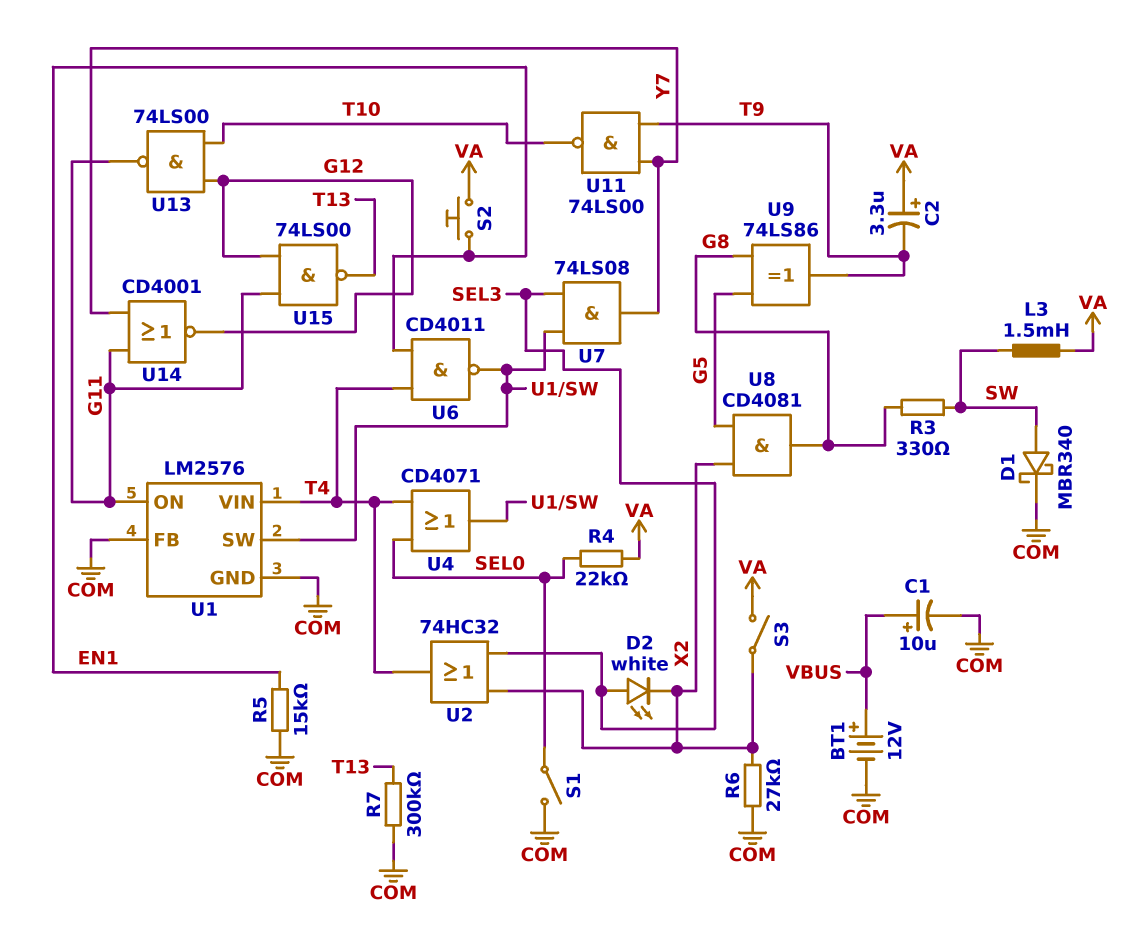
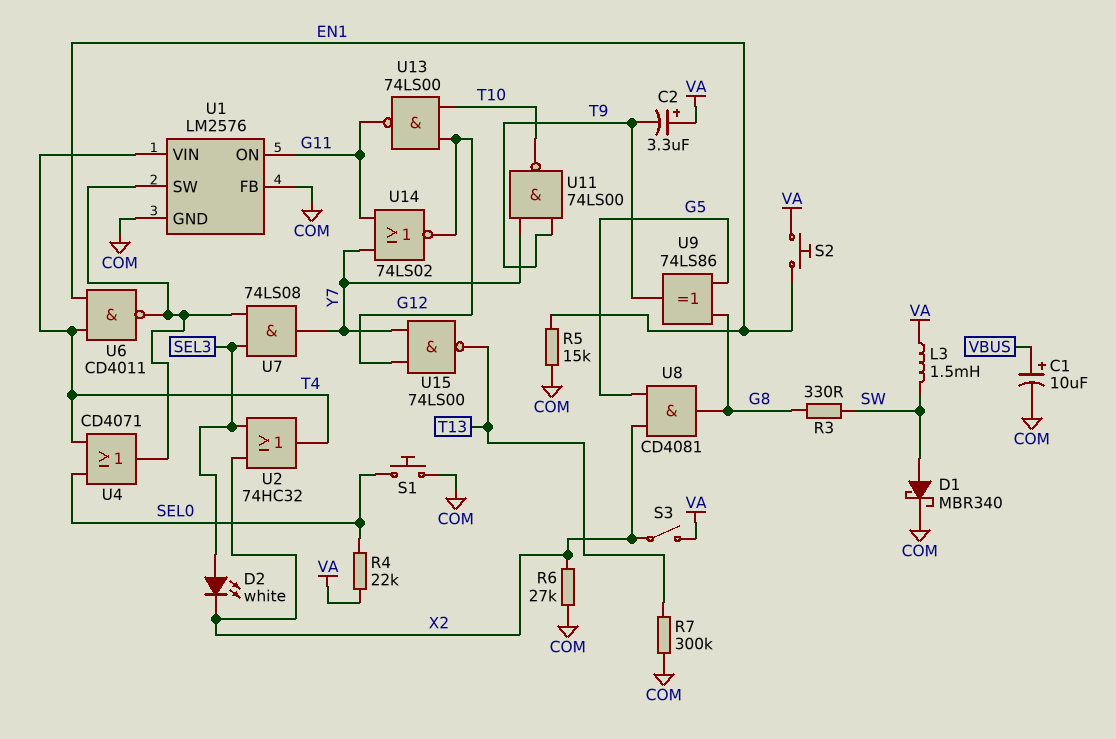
BT1: 12V (plus VBUS, minus COM) -> none
S1: switch (COM, SEL0) -> button (COM, SEL0)
U14: NOR CD4001 (in G11, in Y7, out G12) -> NOR 74LS02 (in G11, in Y7, out G12)
U15: NAND 74LS00 (in G11, in G12, out T13) -> NAND 74LS00 (in G12, in Y7, out T13)

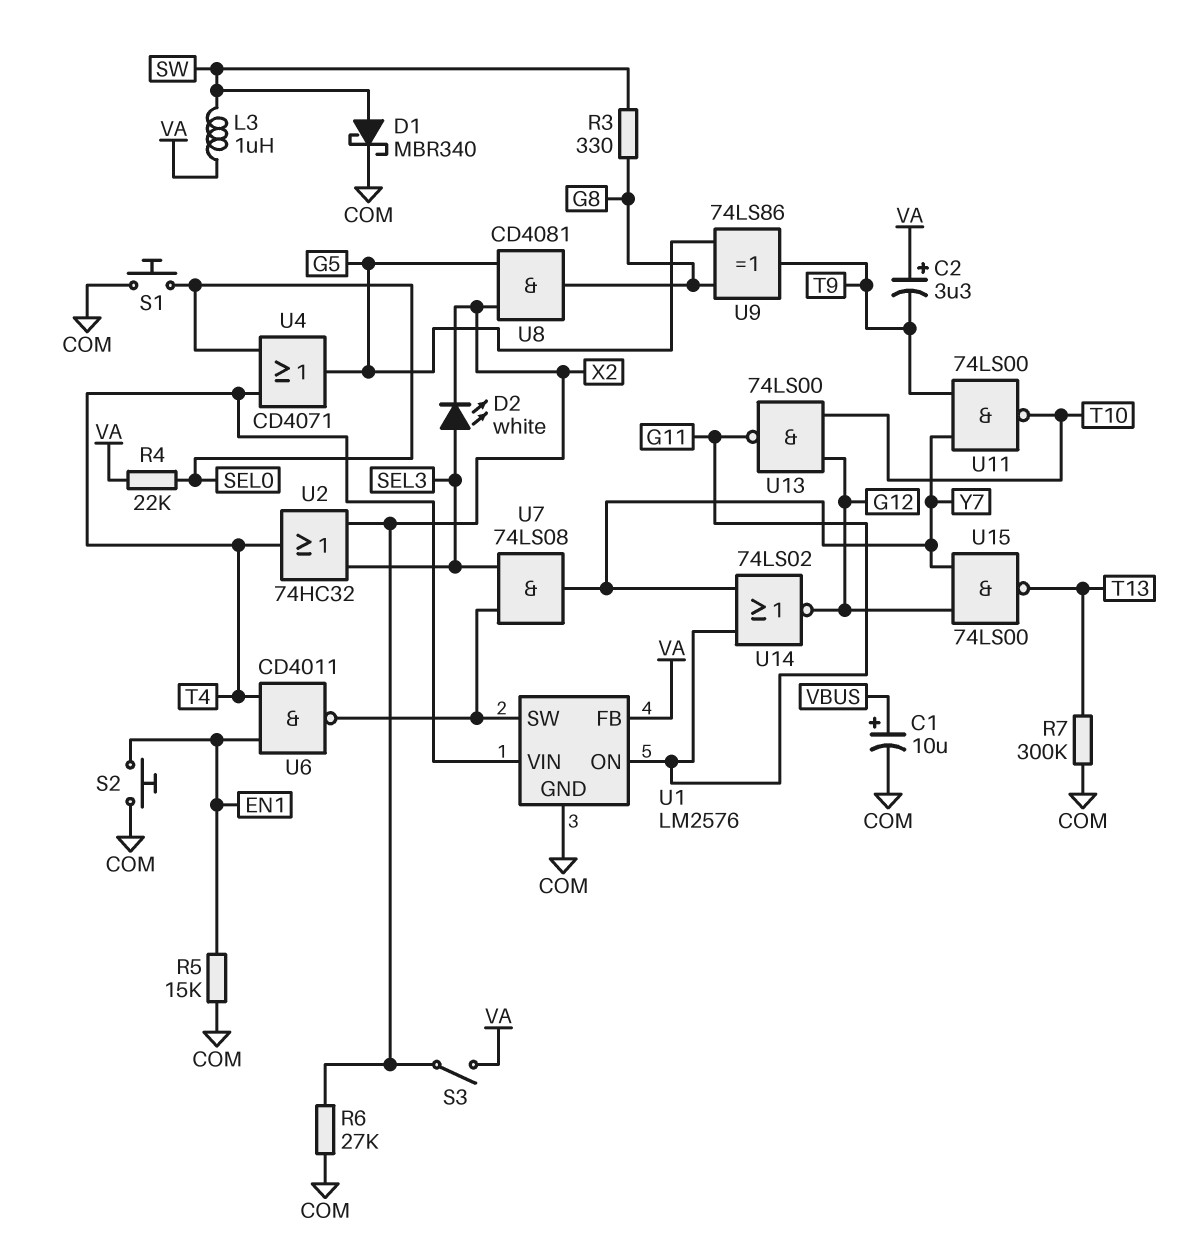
L3: 1.5mH (SW, VA) -> 1uH (SW, VA)
S2: button (EN1, VA) -> button (COM, EN1)
U1 pin FB: COM -> VA
U4: OR CD4071 (in SEL0, in T4, out U1/SW) -> OR CD4071 (in SEL0, in T4, out G5)

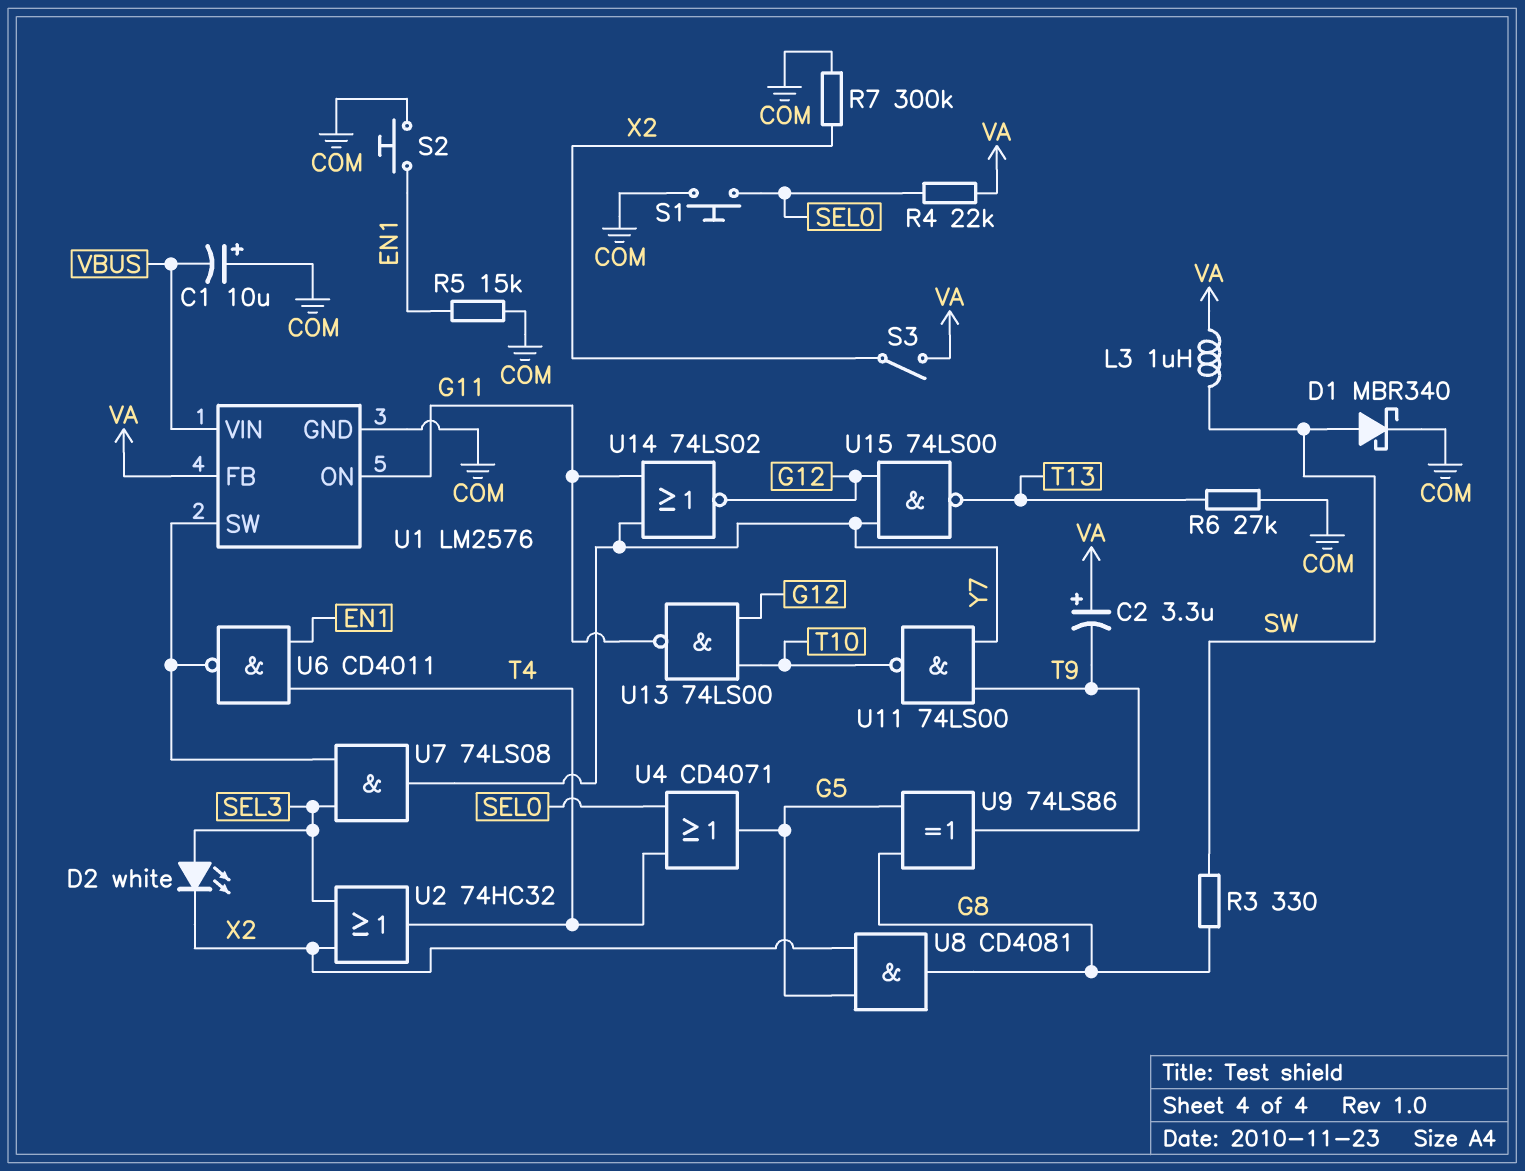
C1: 10uF (plus VBUS, minus COM) -> 10uF (plus COM, minus VBUS)
R6: 27k (COM, X2) -> 27k (COM, T13)
R7: 300k (COM, T13) -> 300k (COM, X2)
U1 pin VIN: T4 -> VBUS

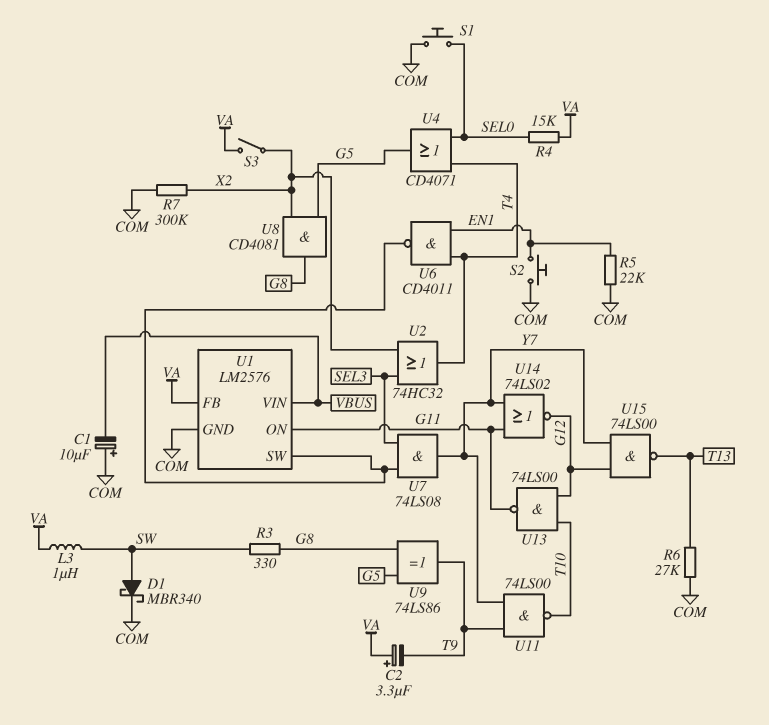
D2: LED white (A SEL3, K X2) -> none
R4: 22k (SEL0, VA) -> 15k (SEL0, VA)
R5: 15k (COM, EN1) -> 22k (COM, EN1)

